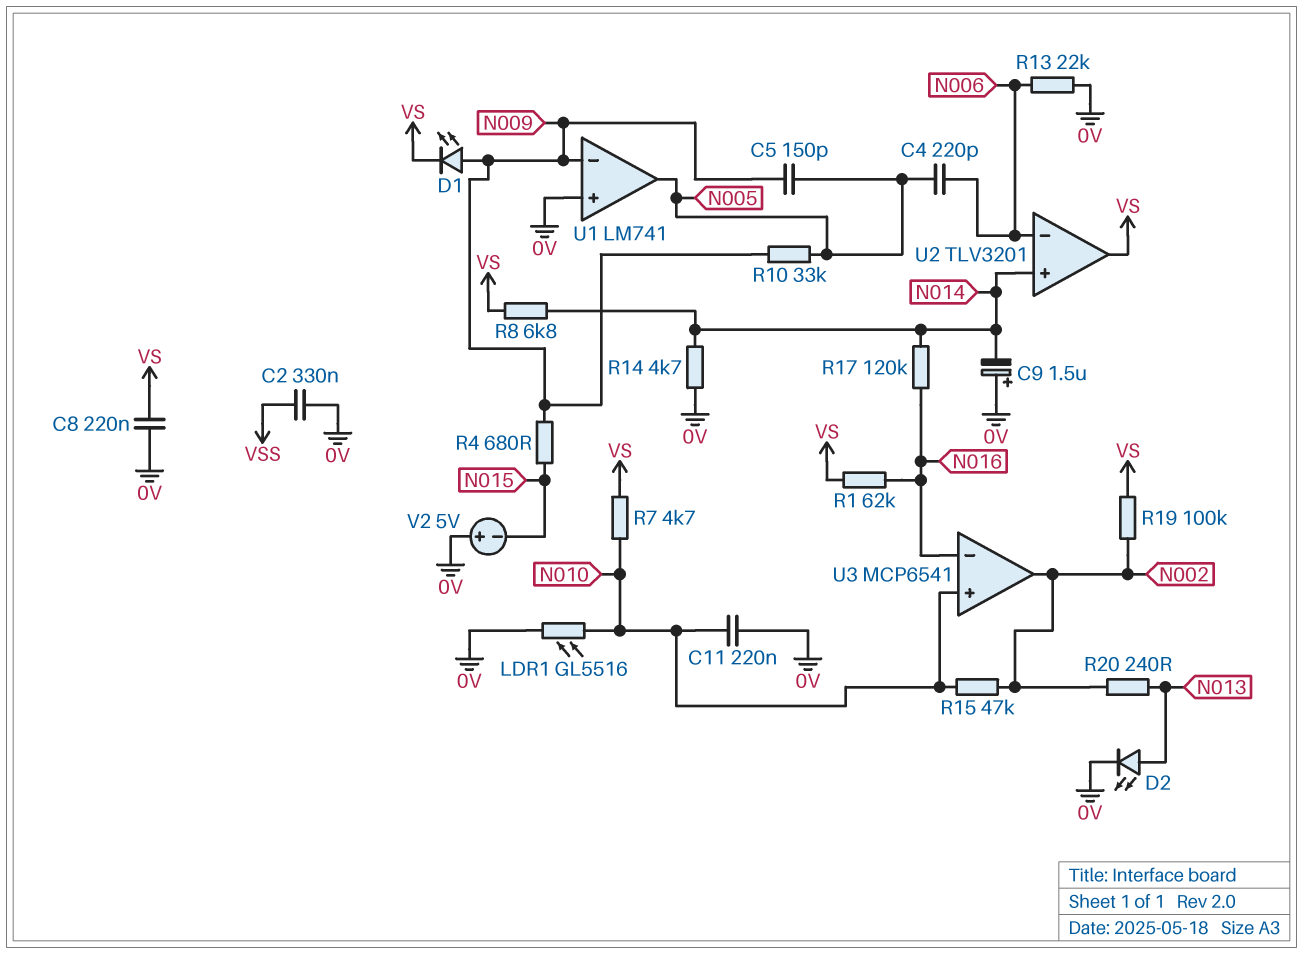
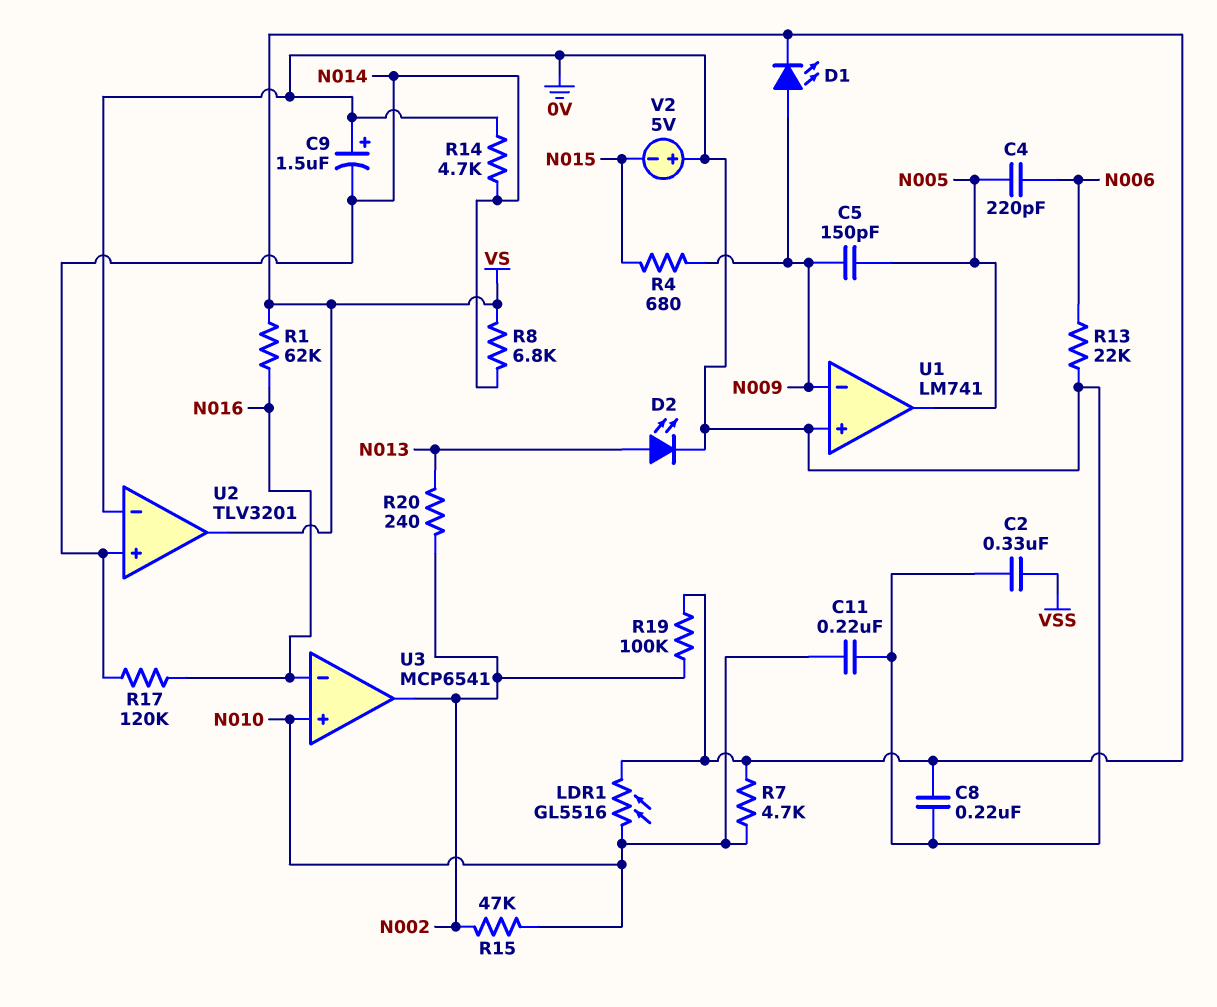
LDR1: GL5516 (0V, N010) -> GL5516 (N010, VS)
R10: 33k (N005, N009) -> none
U2 pin in-: N006 -> 0V

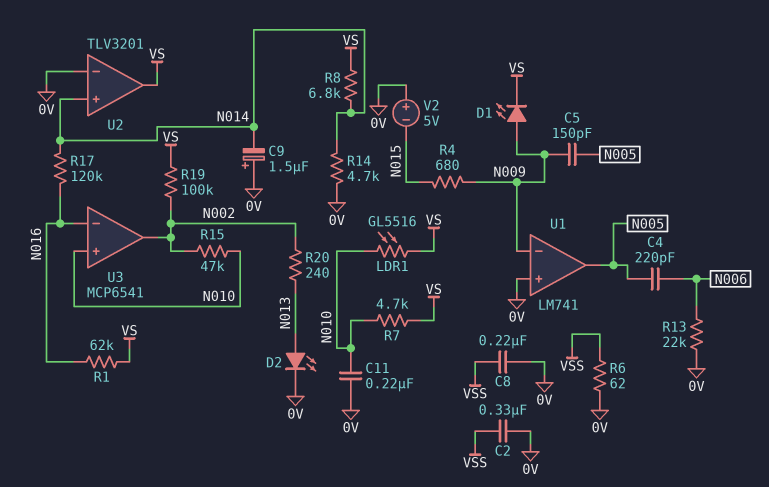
C8: 220nF (0V, VS) -> 220nF (0V, VSS)
R6: none -> 62 (0V, VSS)

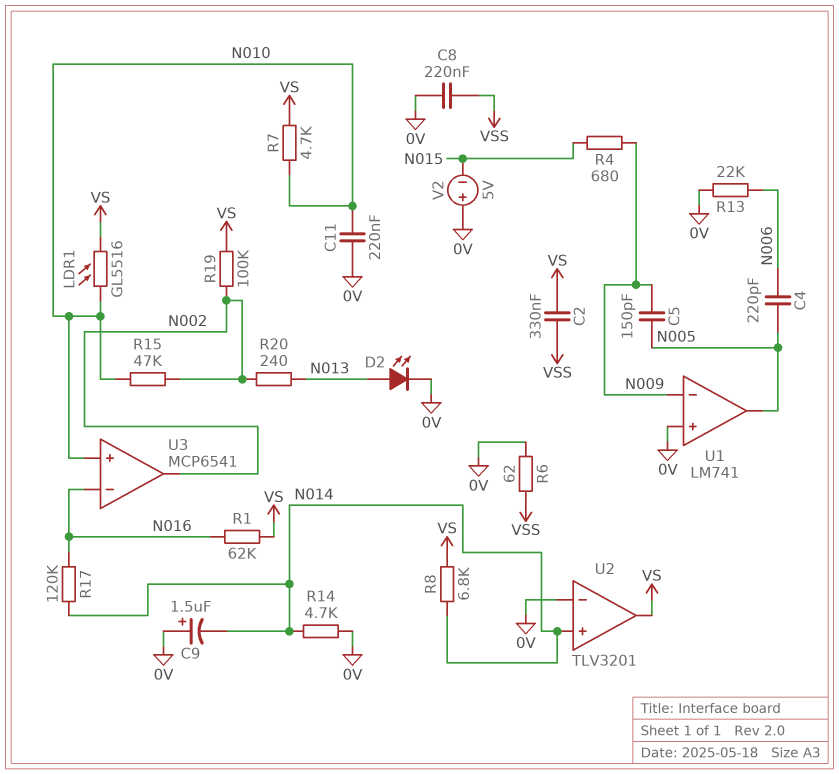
C2: 330nF (0V, VSS) -> 330nF (VS, VSS)
D1: LED (A N009, K VS) -> none

